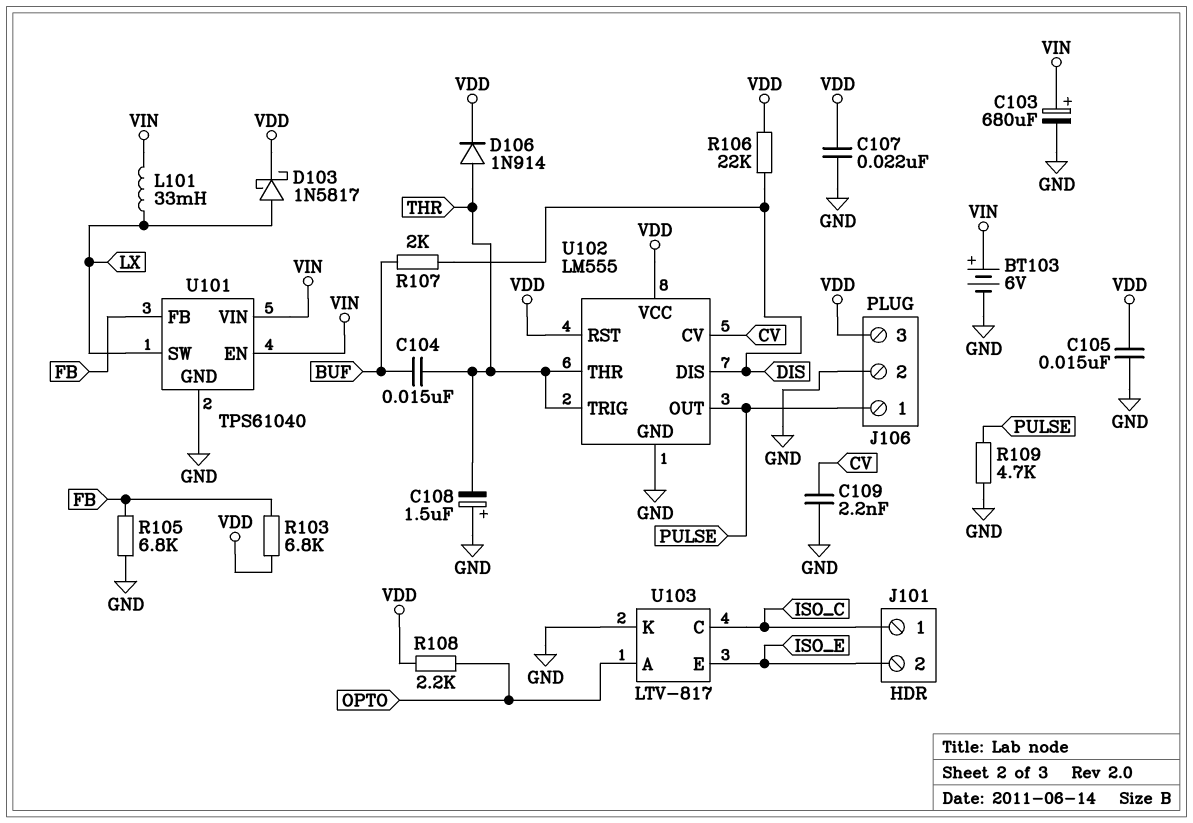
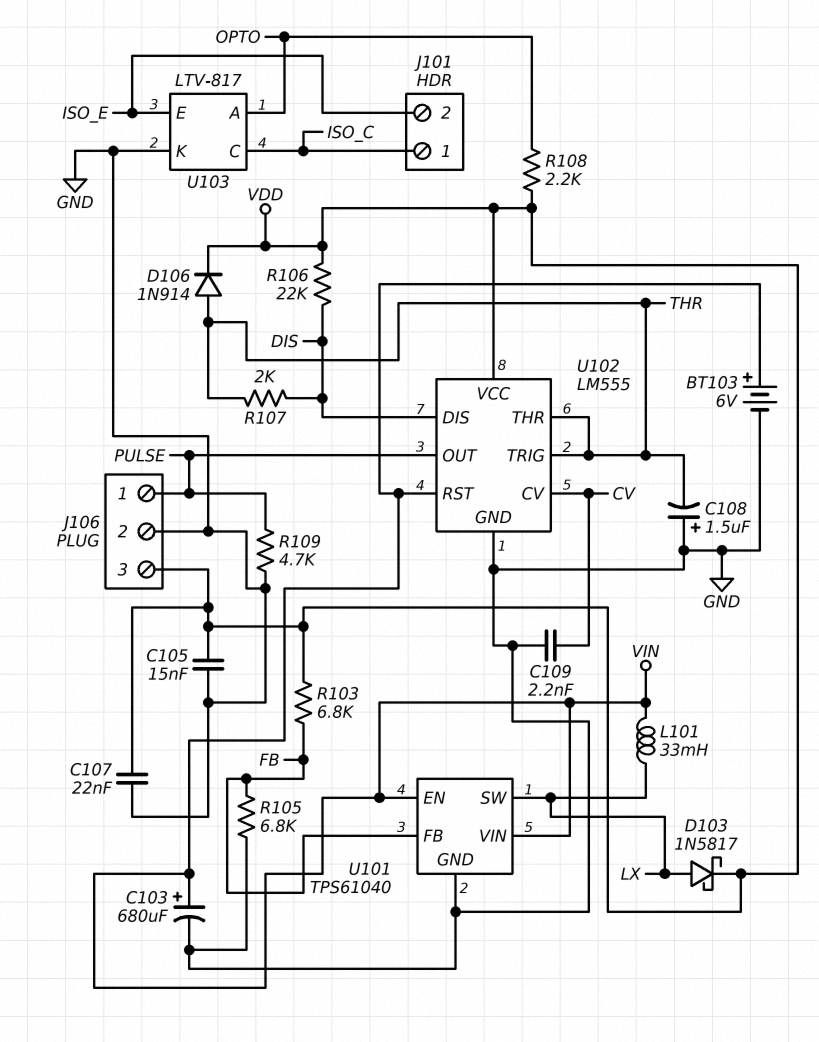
C104: 15nF (BUF, THR) -> none
R107: 2k (BUF, DIS) -> 2k (DIS, THR)
U102 pin RST: VDD -> VIN

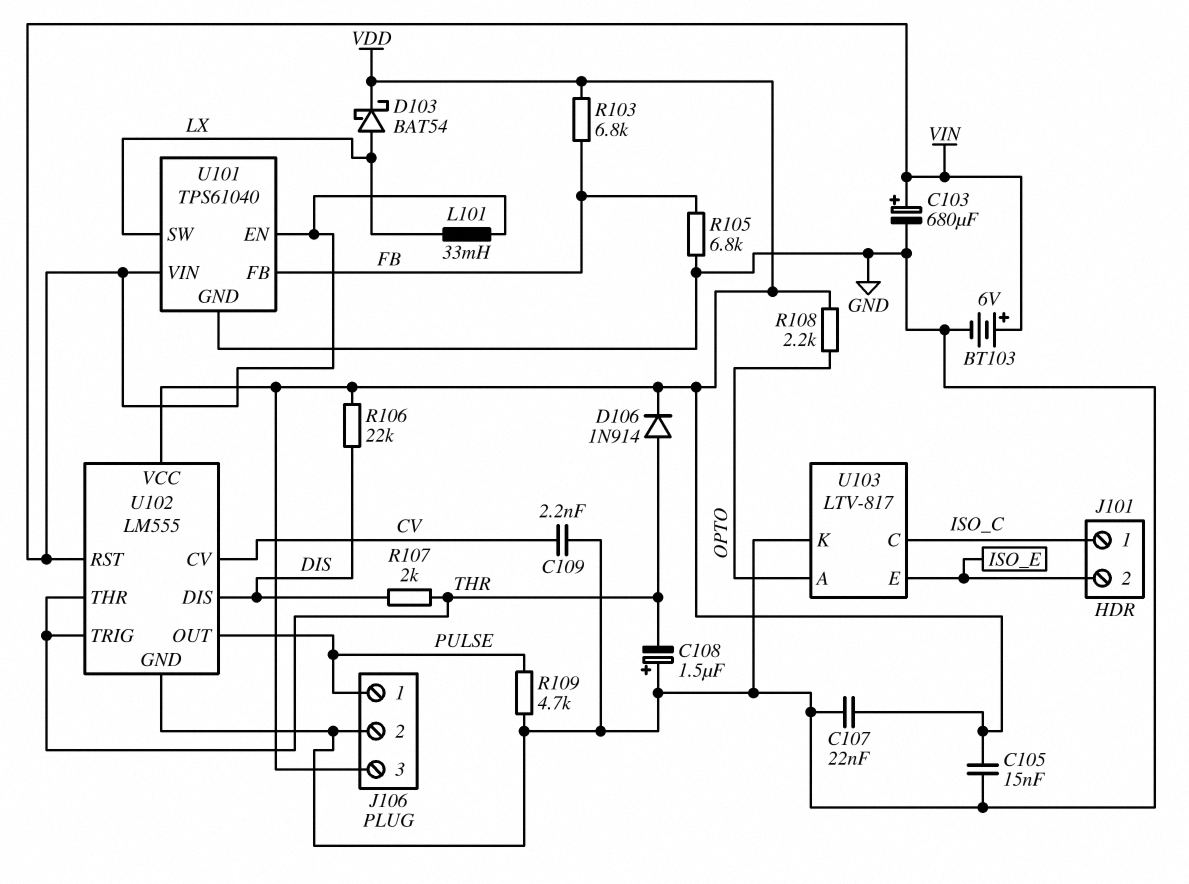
D103: schottky 1N5817 (A LX, K VDD) -> schottky BAT54 (A LX, K VDD)

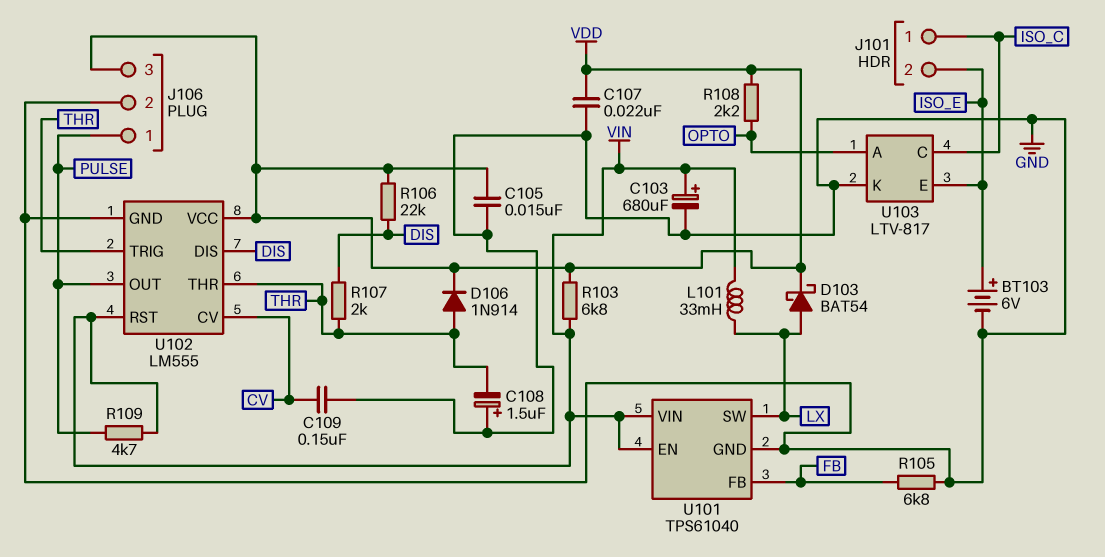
BT103: 6V (plus VIN, minus GND) -> 6V (plus ISO_E, minus GND)
C109: 2.2nF (CV, GND) -> 150nF (CV, GND)
R103: 6.8k (FB, VDD) -> 6.8k (VDD, VIN)
R109: 4.7k (GND, PULSE) -> 4.7k (PULSE, VIN)

